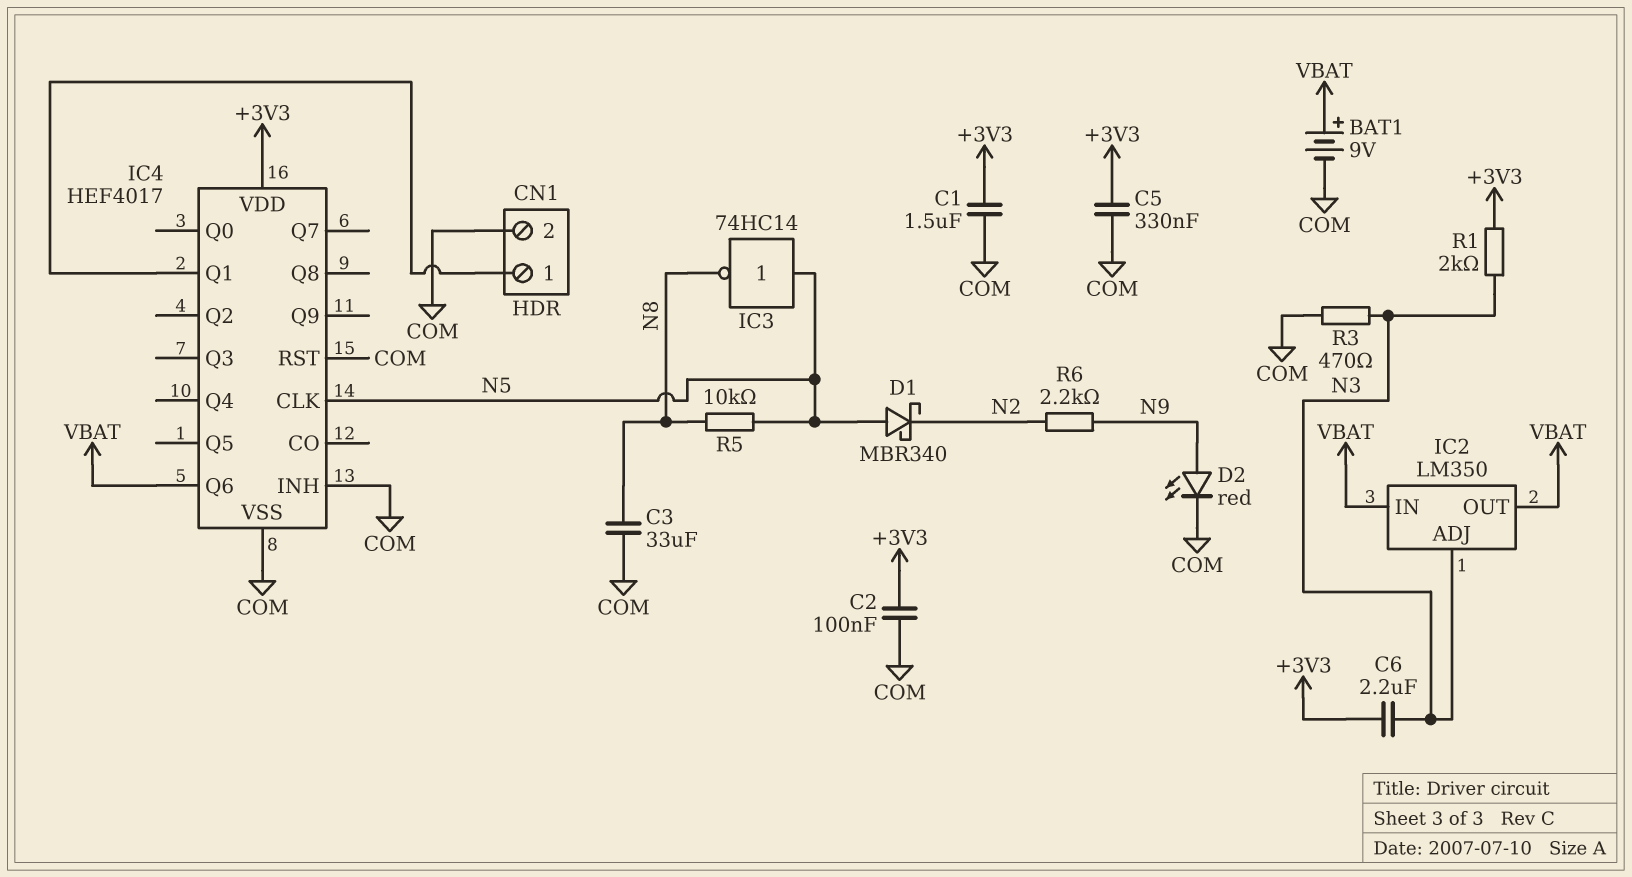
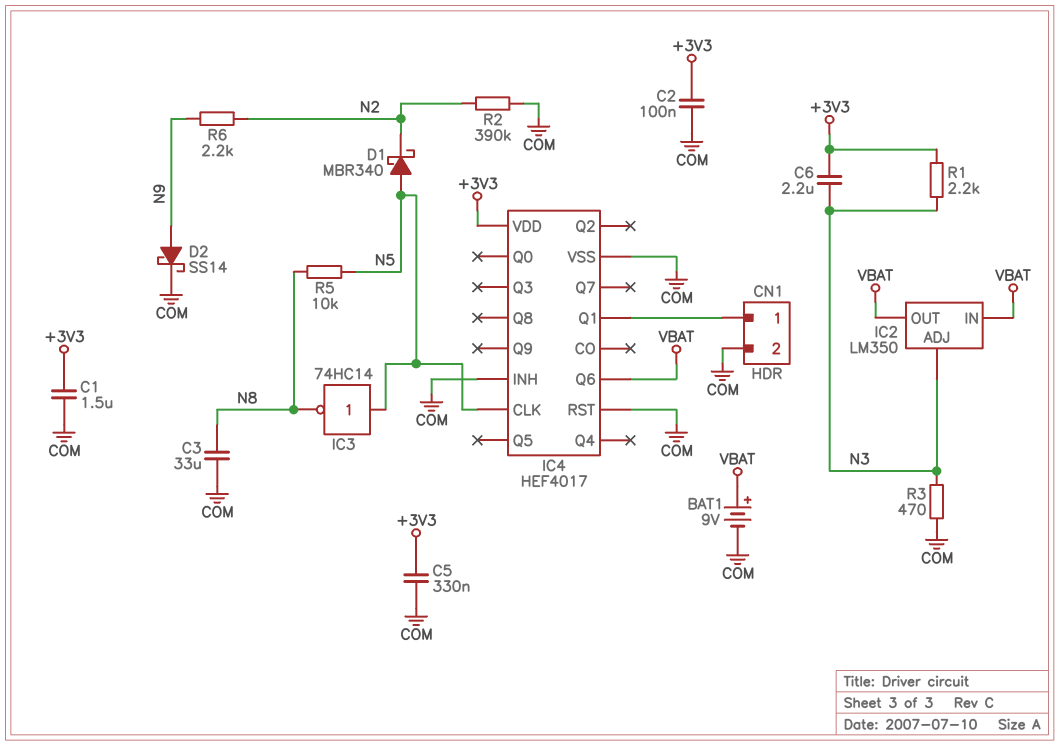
D2: LED red (A N9, K COM) -> schottky SS14 (A N9, K COM)
R1: 2k (+3V3, N3) -> 2.2k (+3V3, N3)
R2: none -> 390k (COM, N2)

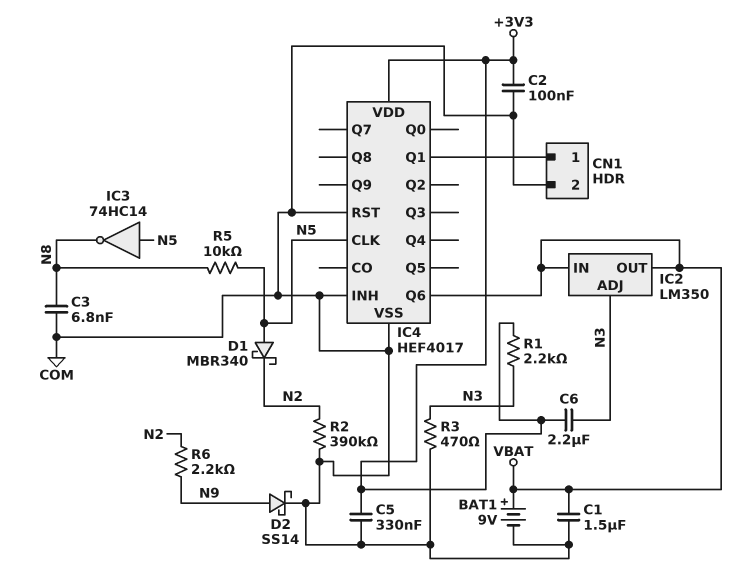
C1: 1.5uF (+3V3, COM) -> 1.5uF (COM, VBAT)
C3: 33uF (COM, N8) -> 6.8nF (COM, N8)

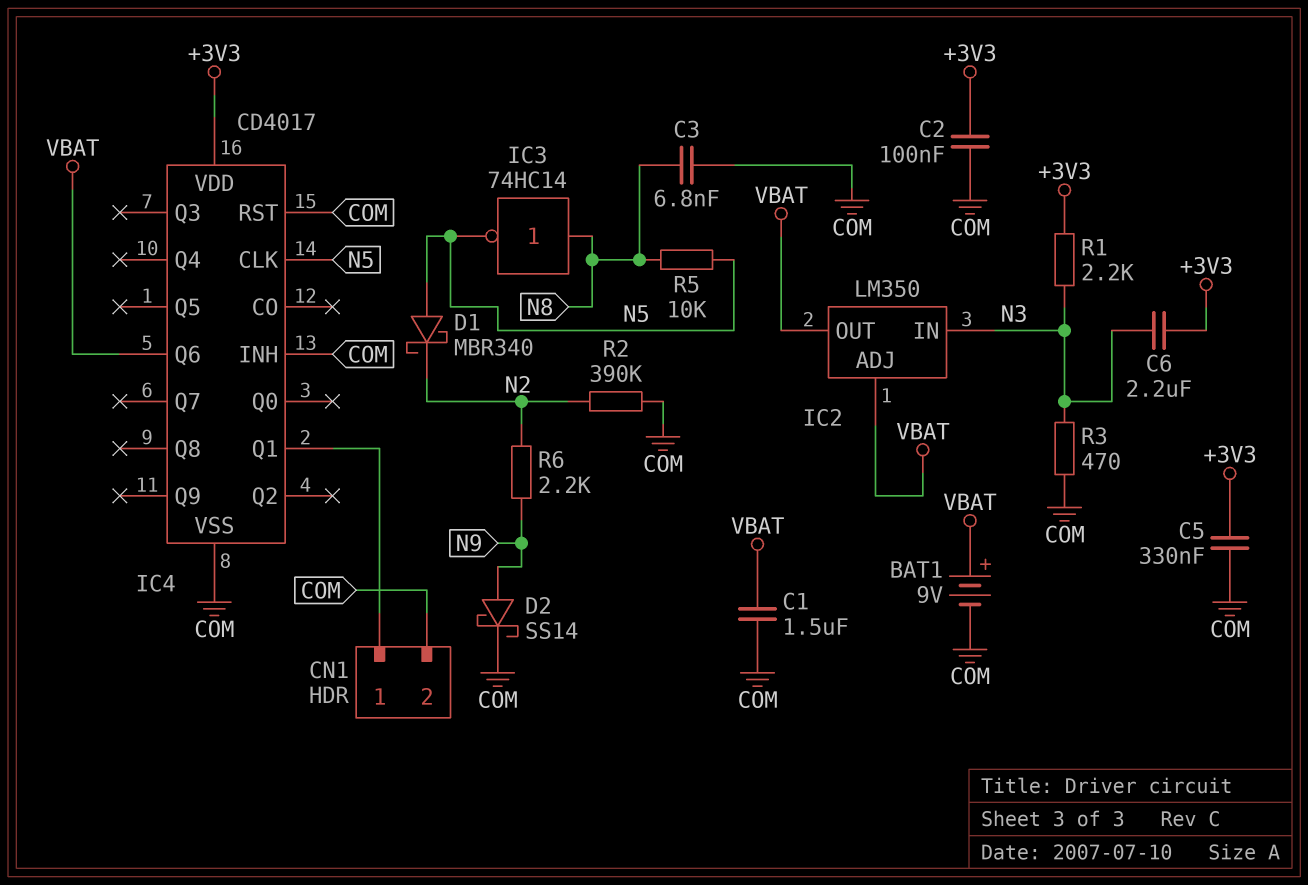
IC2 pin ADJ: N3 -> VBAT
IC2 pin IN: VBAT -> N3
IC3: NOT 74HC14 (in N5, out N8) -> NOT 74HC14 (in N8, out N5)
IC4: HEF4017 -> CD4017

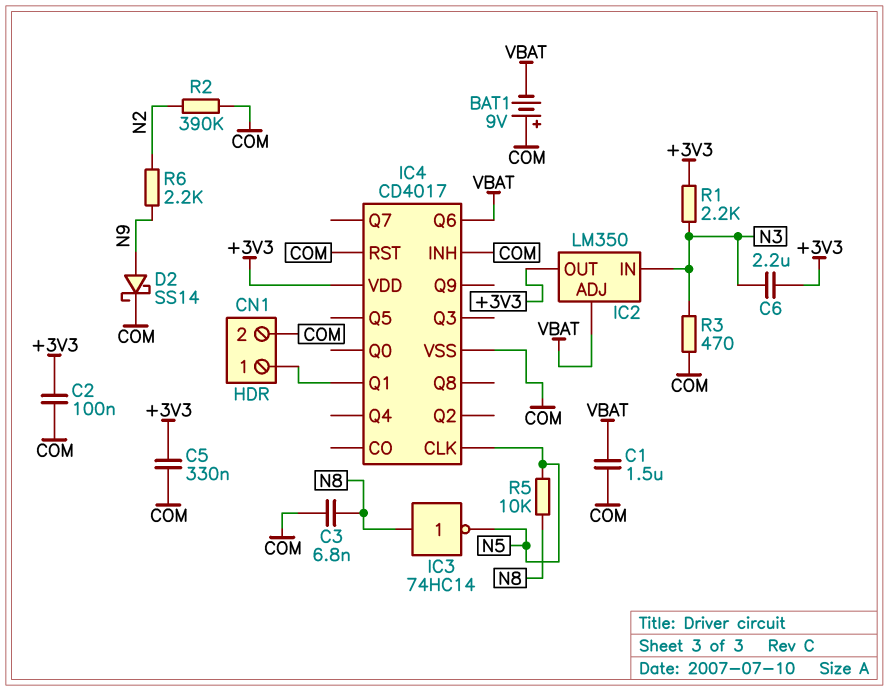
BAT1: 9V (plus VBAT, minus COM) -> 9V (plus COM, minus VBAT)
D1: schottky MBR340 (A N5, K N2) -> none
IC2 pin OUT: VBAT -> +3V3

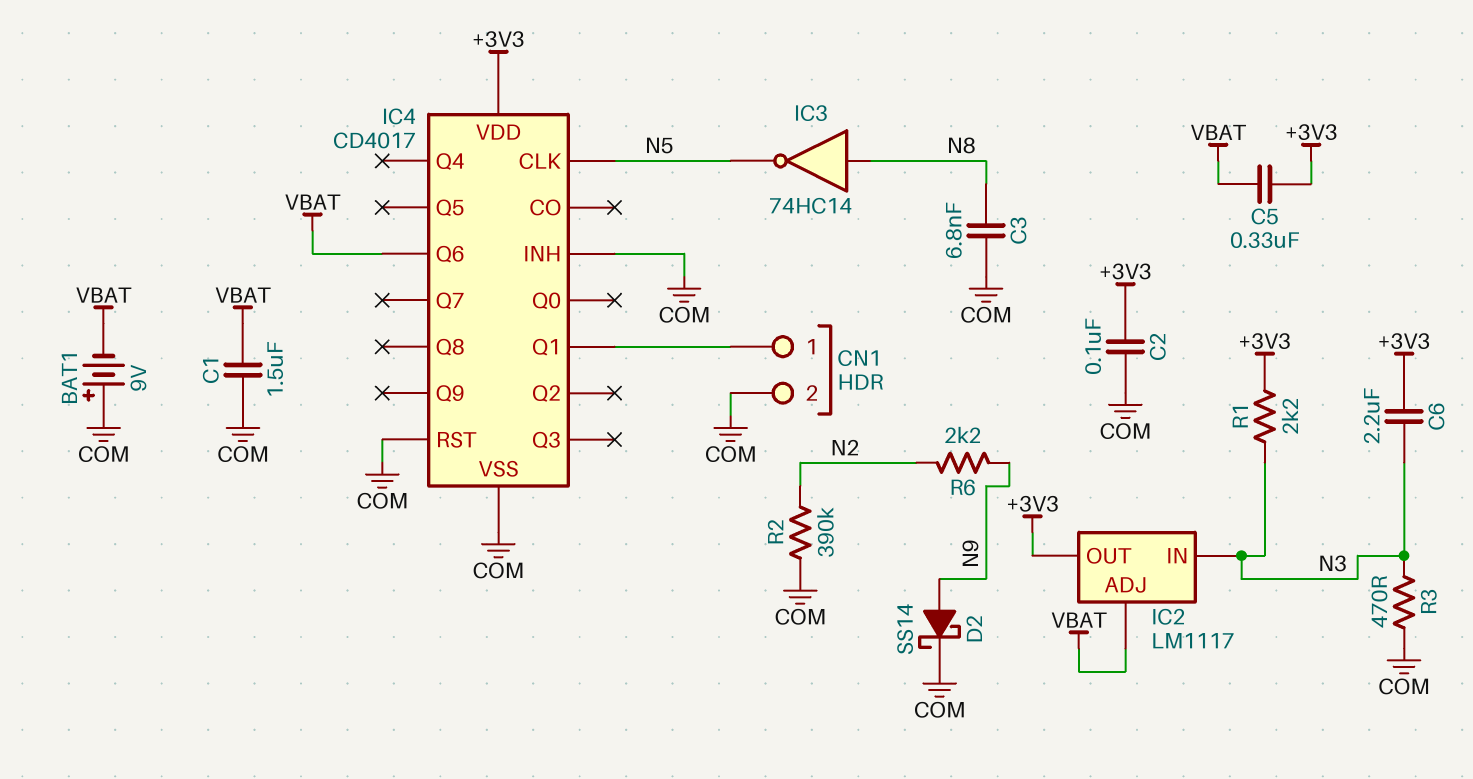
C5: 330nF (+3V3, COM) -> 330nF (+3V3, VBAT)
IC2: LM350 -> LM1117
R5: 10k (N5, N8) -> none

